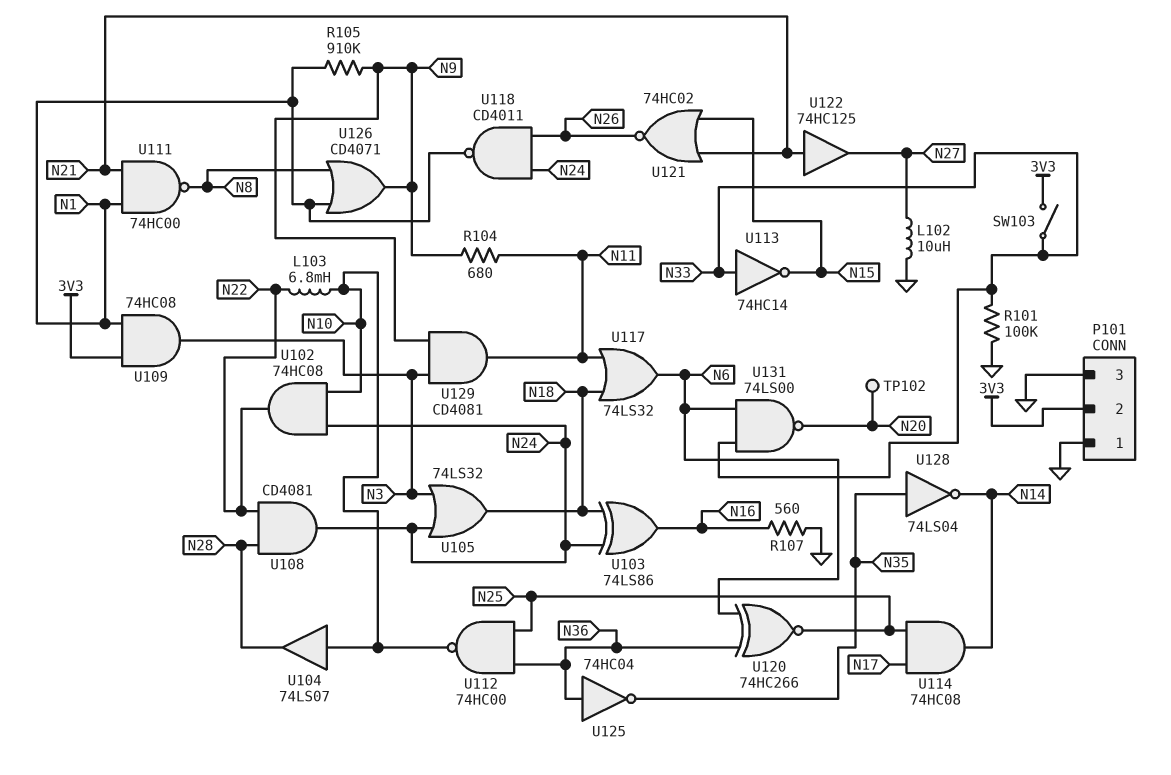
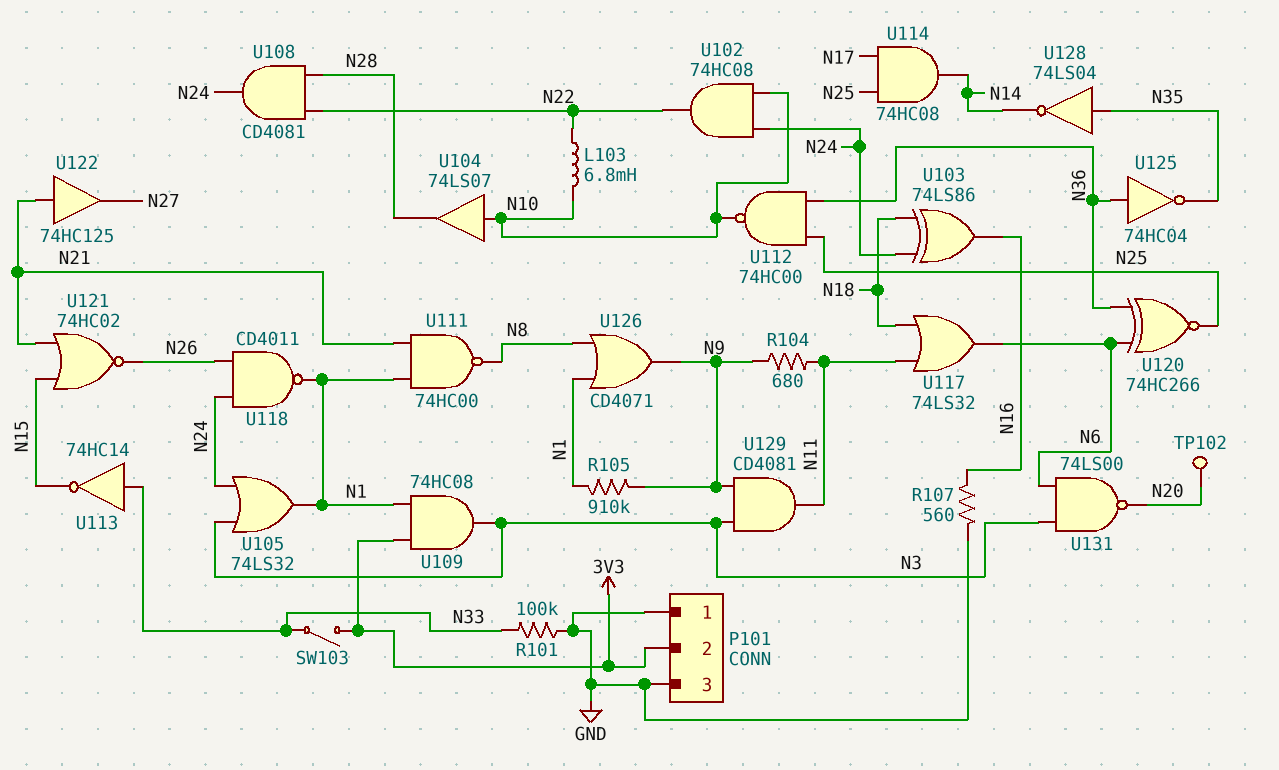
L102: 10uH (GND, N27) -> none
U105: OR 74LS32 (in N3, in N24, out N18) -> OR 74LS32 (in N3, in N24, out N1)
U131: NAND 74LS00 (in N6, in N33, out N20) -> NAND 74LS00 (in N3, in N6, out N20)

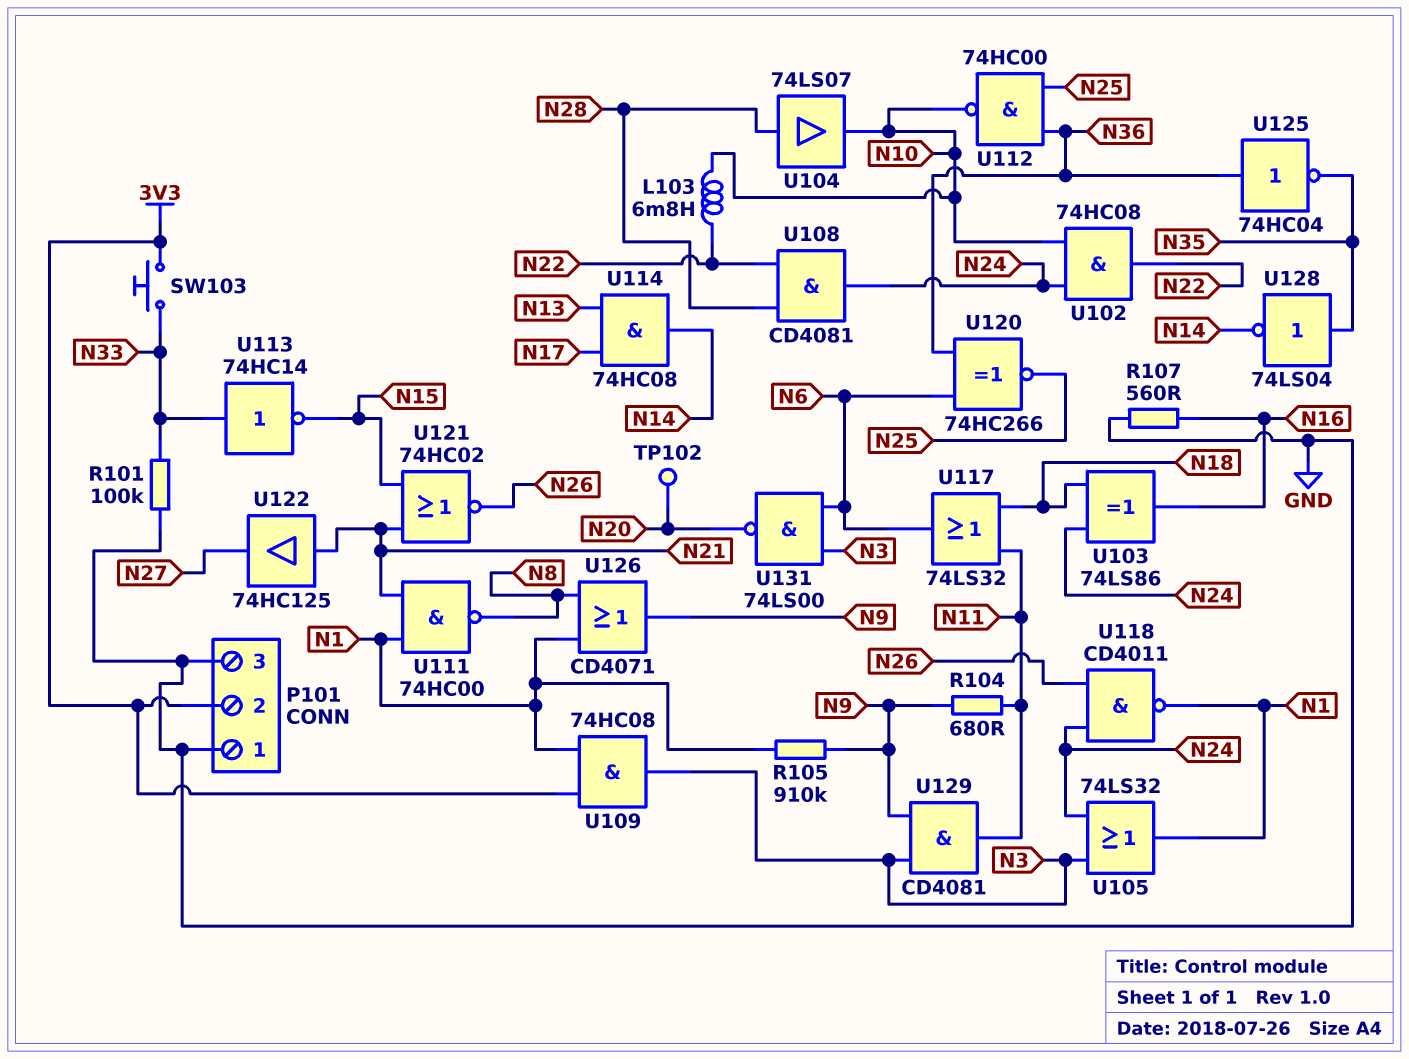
SW103: switch (3V3, N33) -> button (3V3, N33)
U104: buffer 74LS07 (in N10, out N28) -> buffer 74LS07 (in N28, out N10)
U114: AND 74HC08 (in N17, in N25, out N14) -> AND 74HC08 (in N13, in N17, out N14)

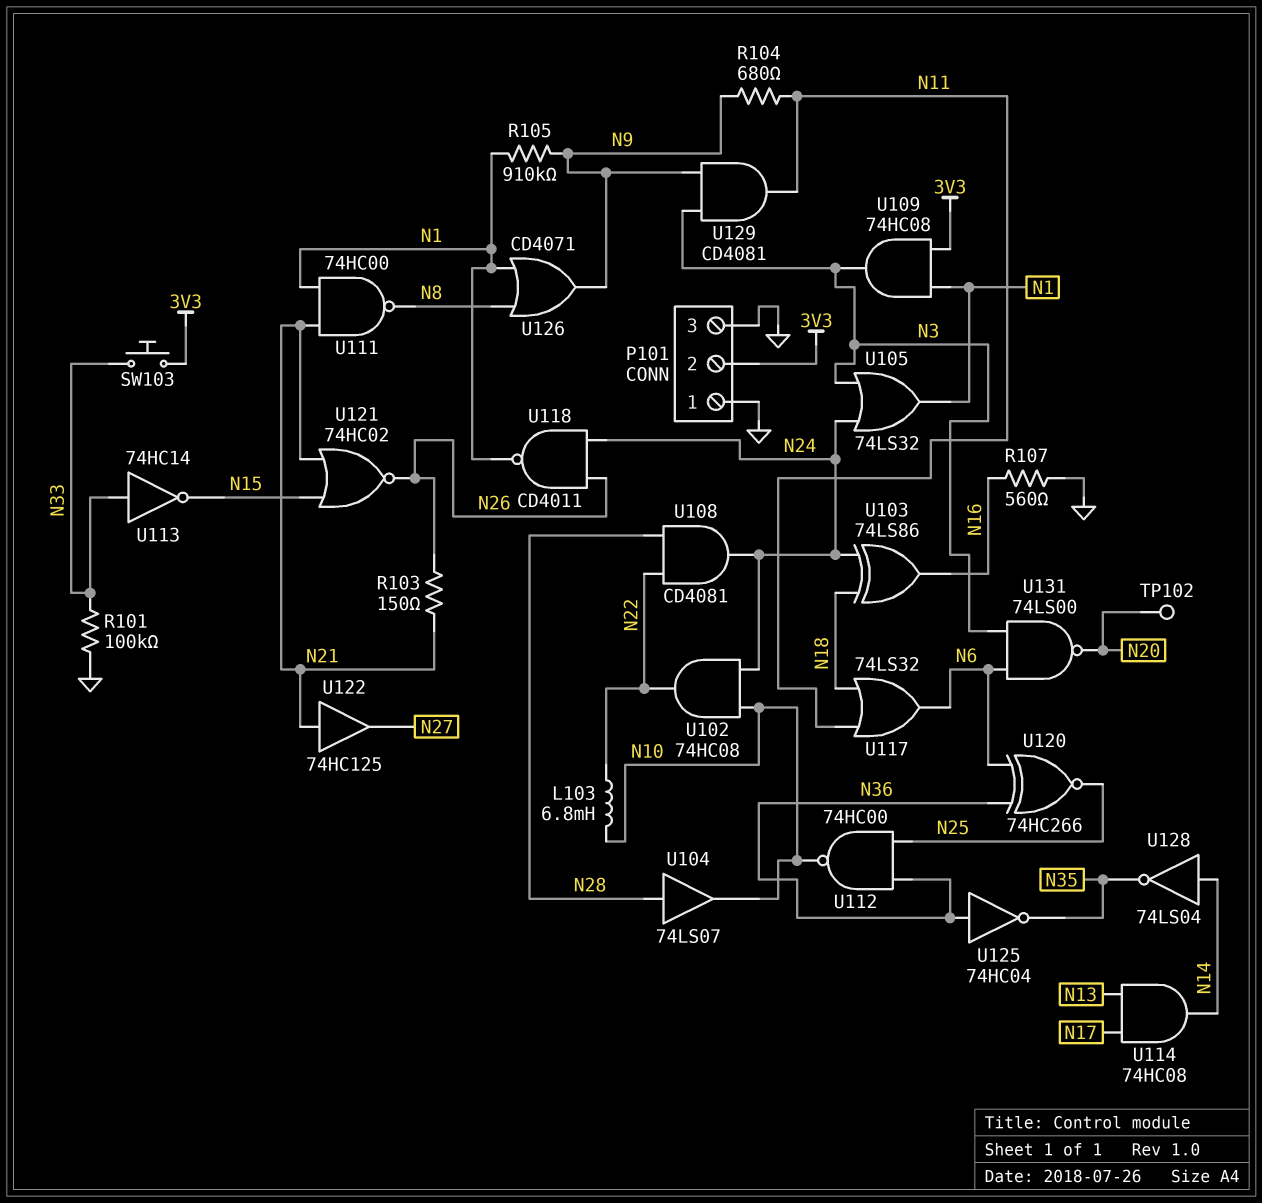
R103: none -> 150 (N21, N26)
U128: NOT 74LS04 (in N35, out N14) -> NOT 74LS04 (in N14, out N35)

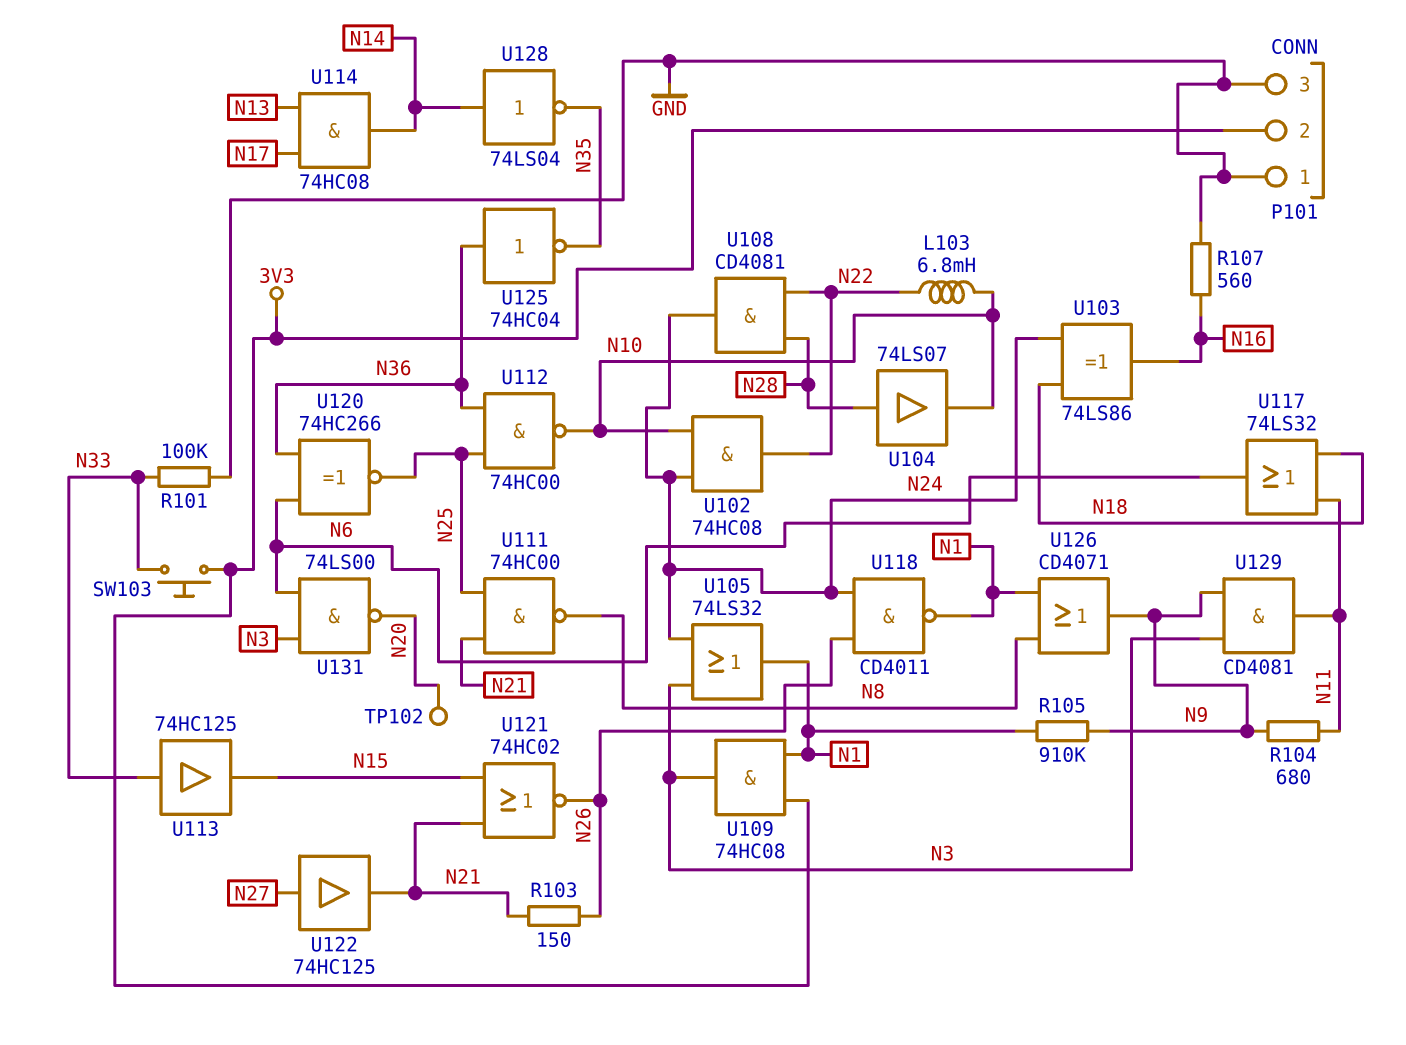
U111: NAND 74HC00 (in N1, in N21, out N8) -> NAND 74HC00 (in N21, in N25, out N8)
U113: NOT 74HC14 (in N33, out N15) -> buffer 74HC125 (in N33, out N15)
U122: buffer 74HC125 (in N21, out N27) -> buffer 74HC125 (in N27, out N21)

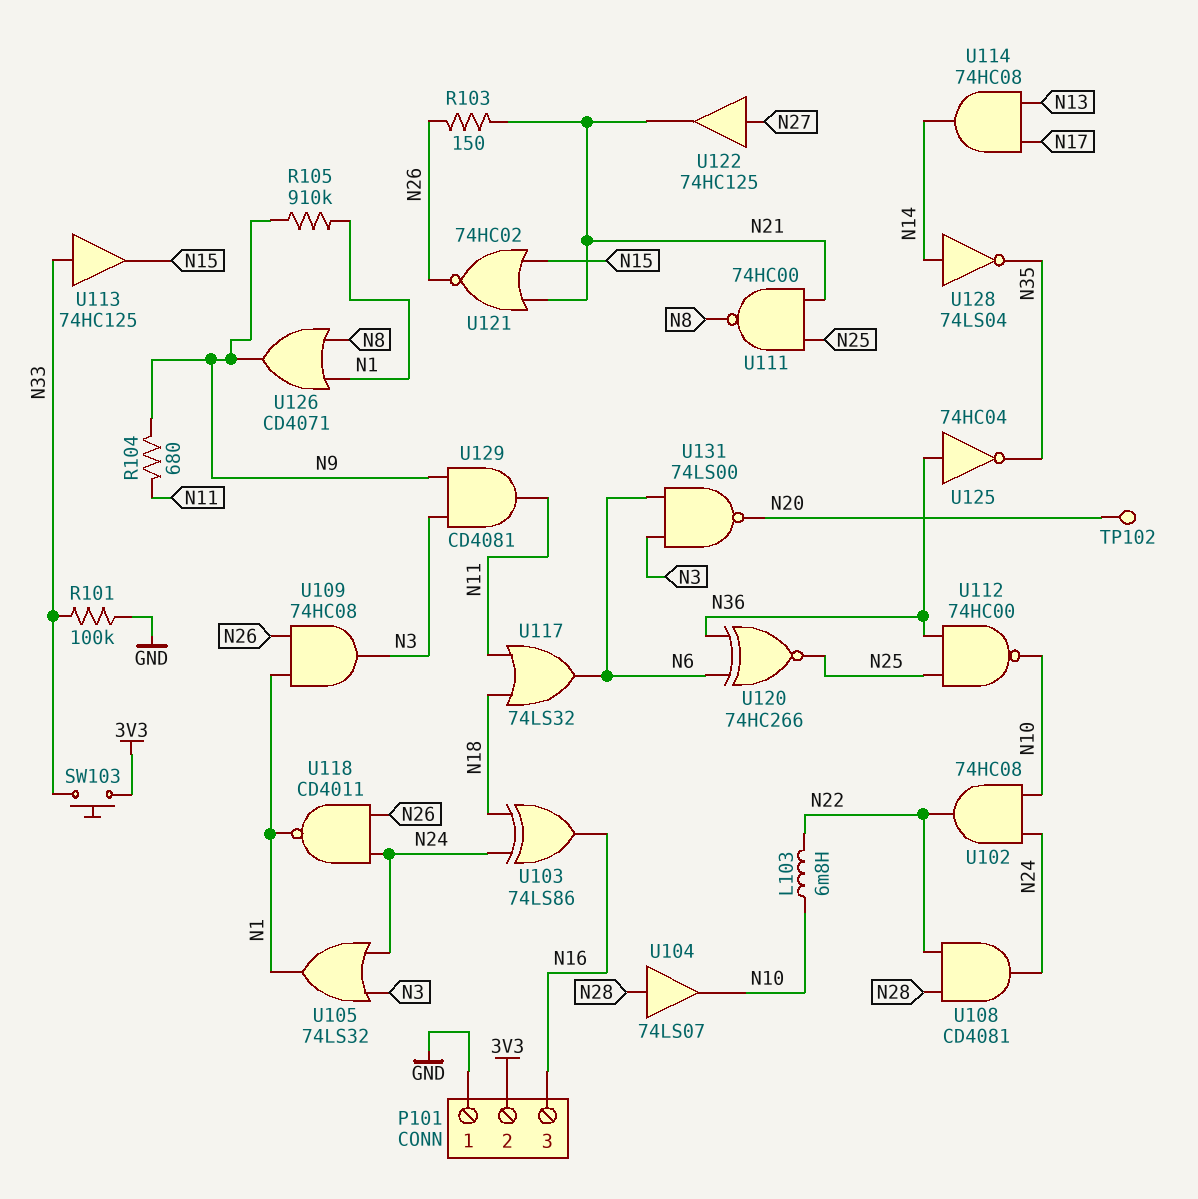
P101 pin 3: GND -> N16
R107: 560 (GND, N16) -> none
U109: AND 74HC08 (in 3V3, in N1, out N3) -> AND 74HC08 (in N1, in N26, out N3)

